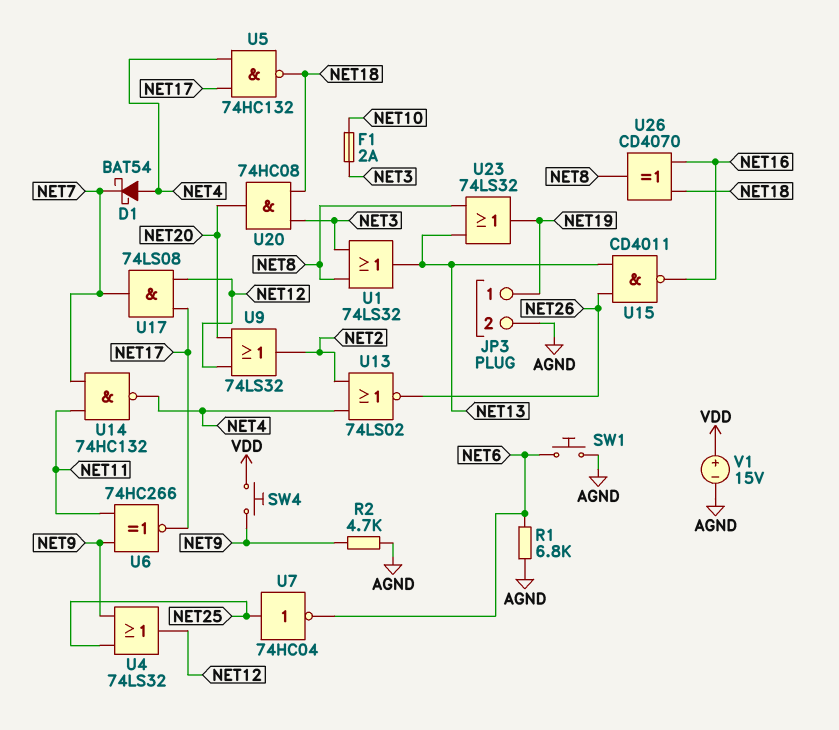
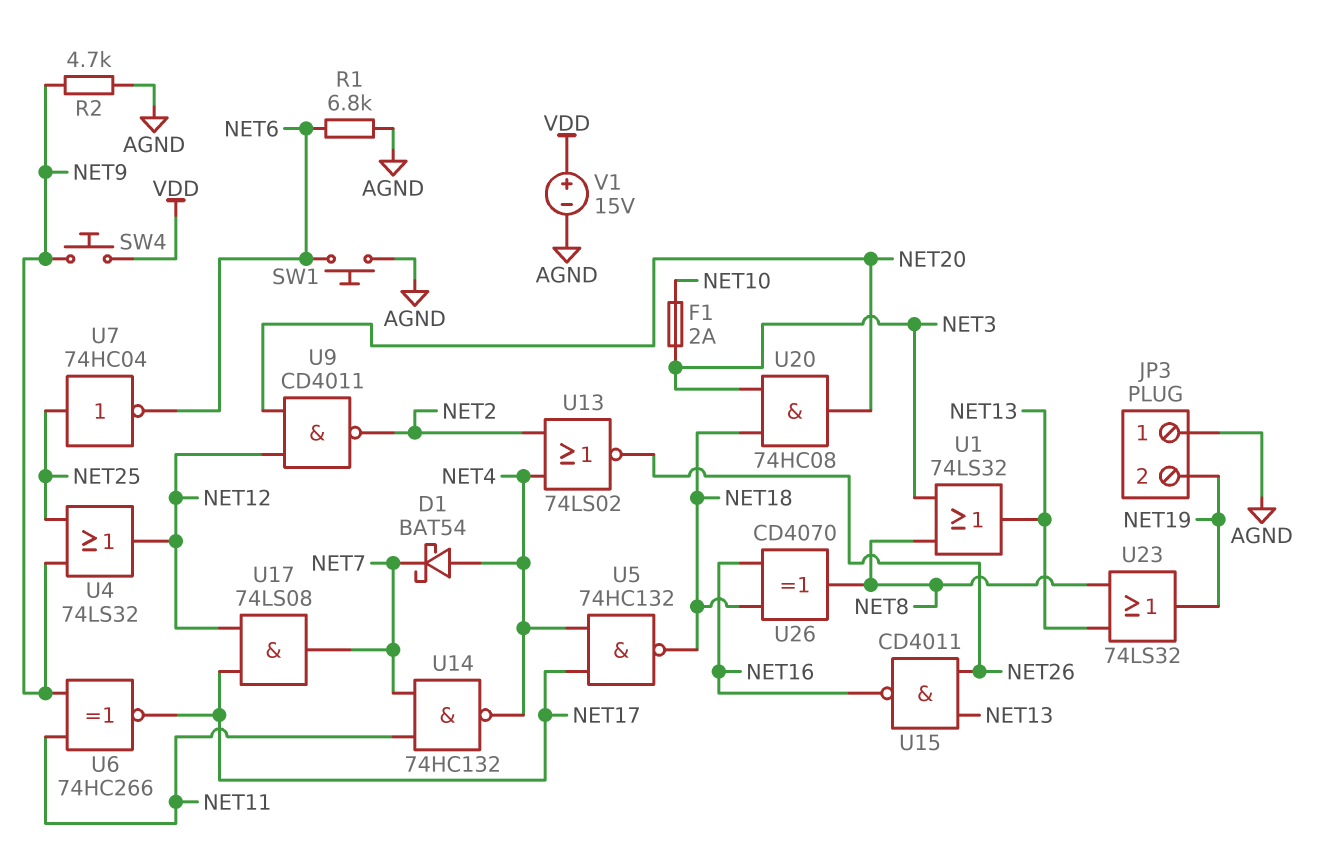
JP3 pin 1: NET19 -> AGND
JP3 pin 2: AGND -> NET19
U9: OR 74LS32 (in NET12, in NET20, out NET2) -> NAND CD4011 (in NET12, in NET20, out NET2)

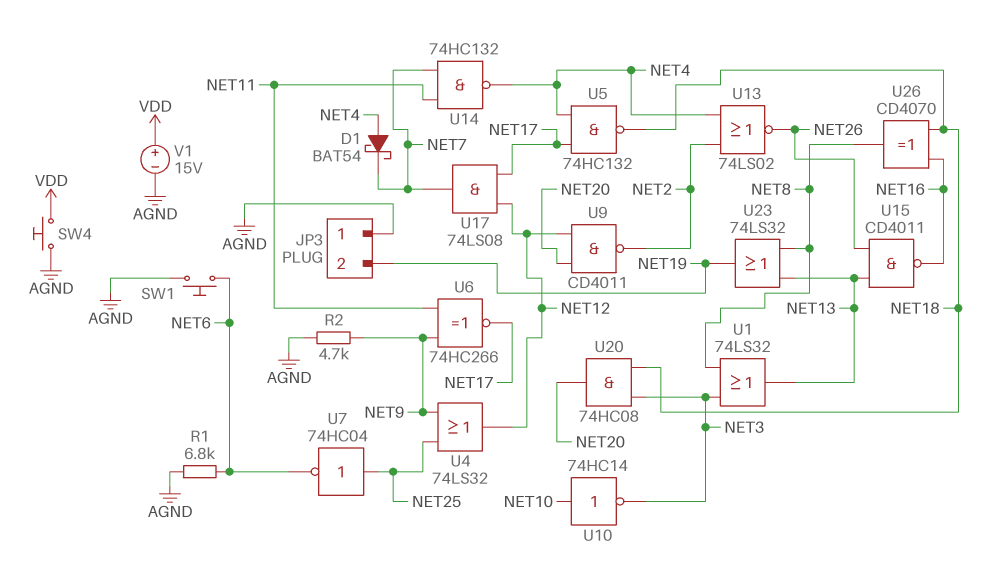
F1: 2A (NET3, NET10) -> none
SW4: button (NET9, VDD) -> button (AGND, VDD)
U10: none -> NOT 74HC14 (in NET10, out NET3)

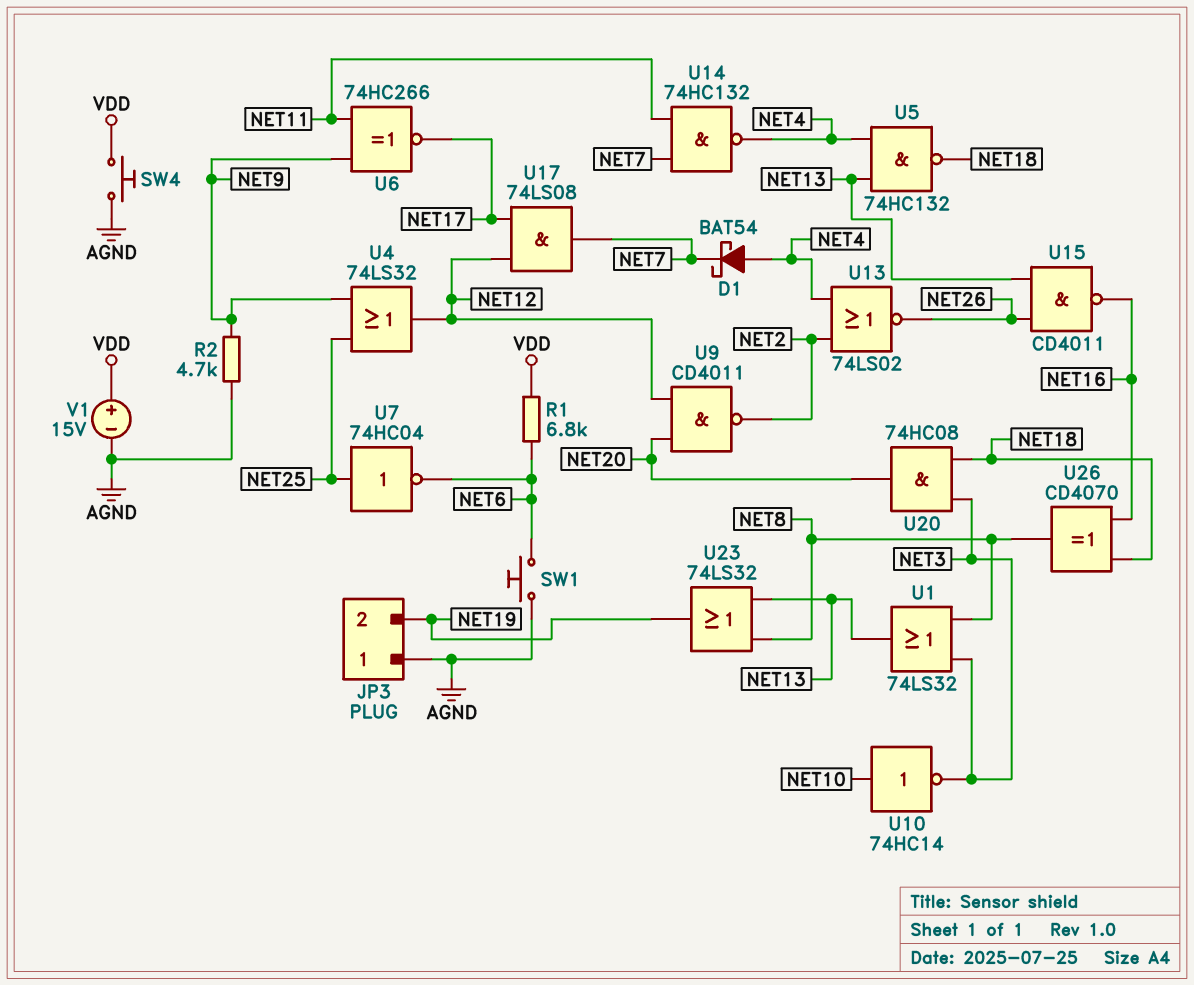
R1: 6.8k (AGND, NET6) -> 6.8k (NET6, VDD)
U5: NAND 74HC132 (in NET4, in NET17, out NET18) -> NAND 74HC132 (in NET4, in NET13, out NET18)

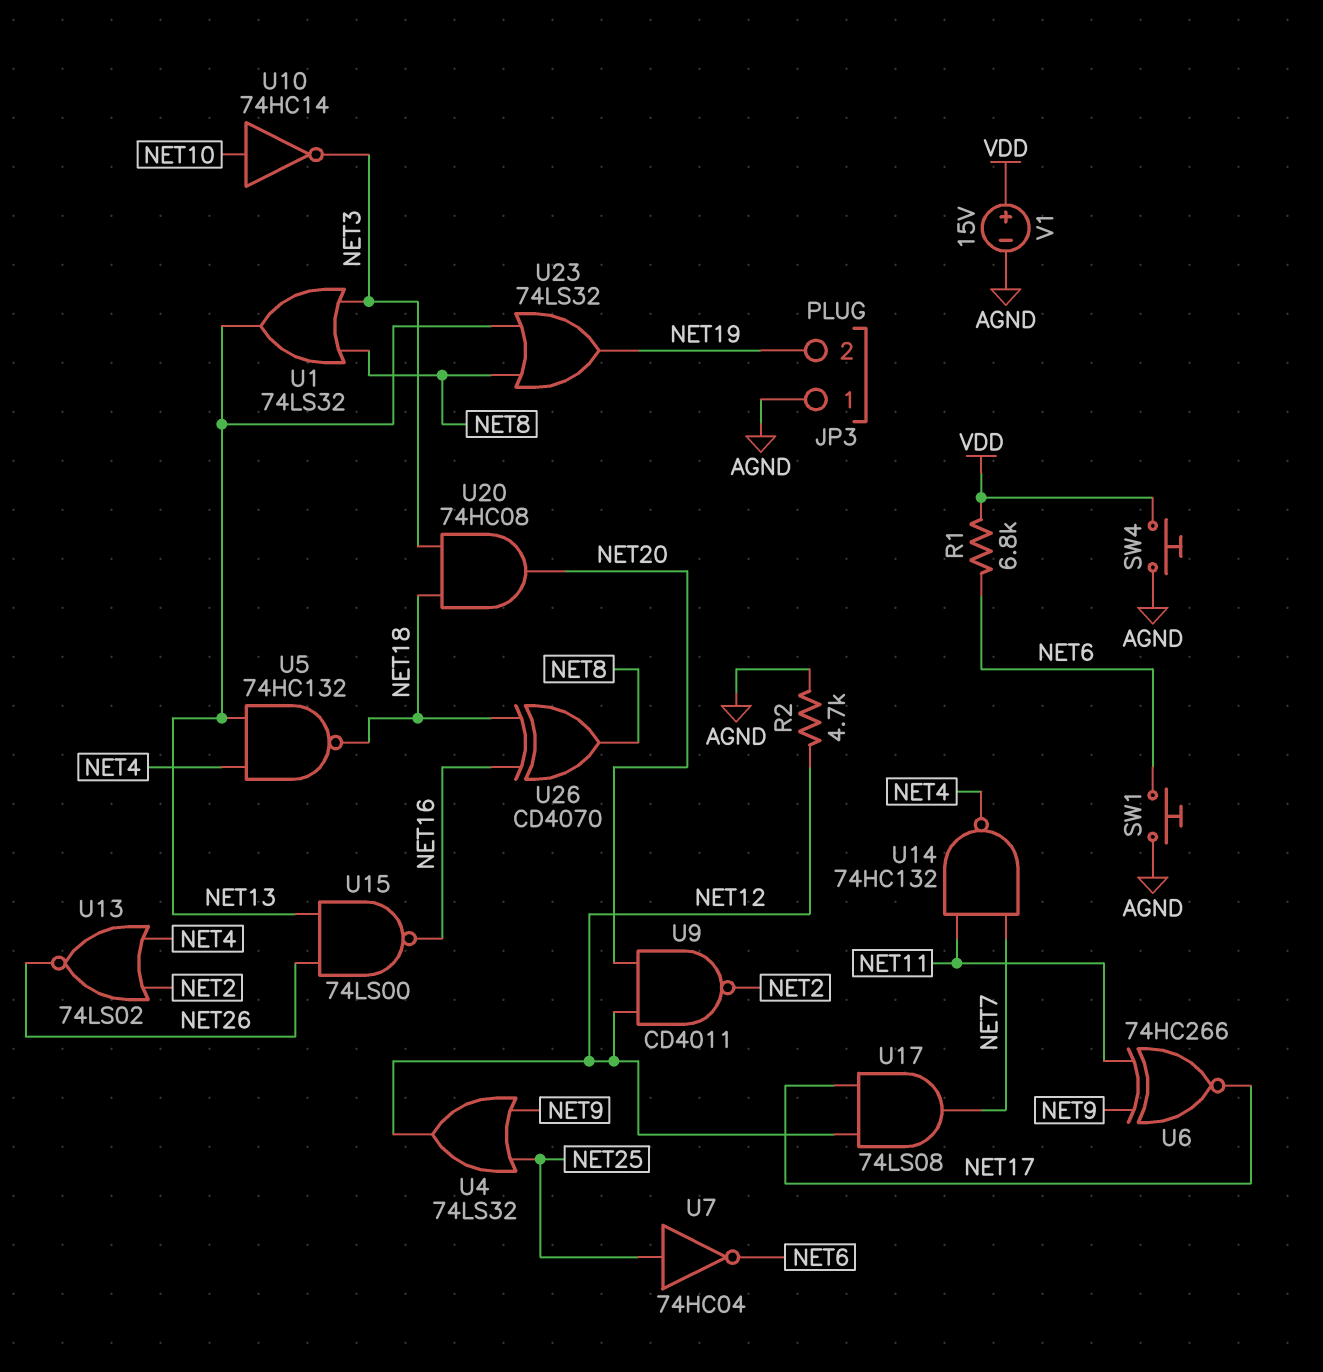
D1: schottky BAT54 (A NET4, K NET7) -> none
R2: 4.7k (AGND, NET9) -> 4.7k (AGND, NET12)
U15: NAND CD4011 (in NET13, in NET26, out NET16) -> NAND 74LS00 (in NET13, in NET26, out NET16)

